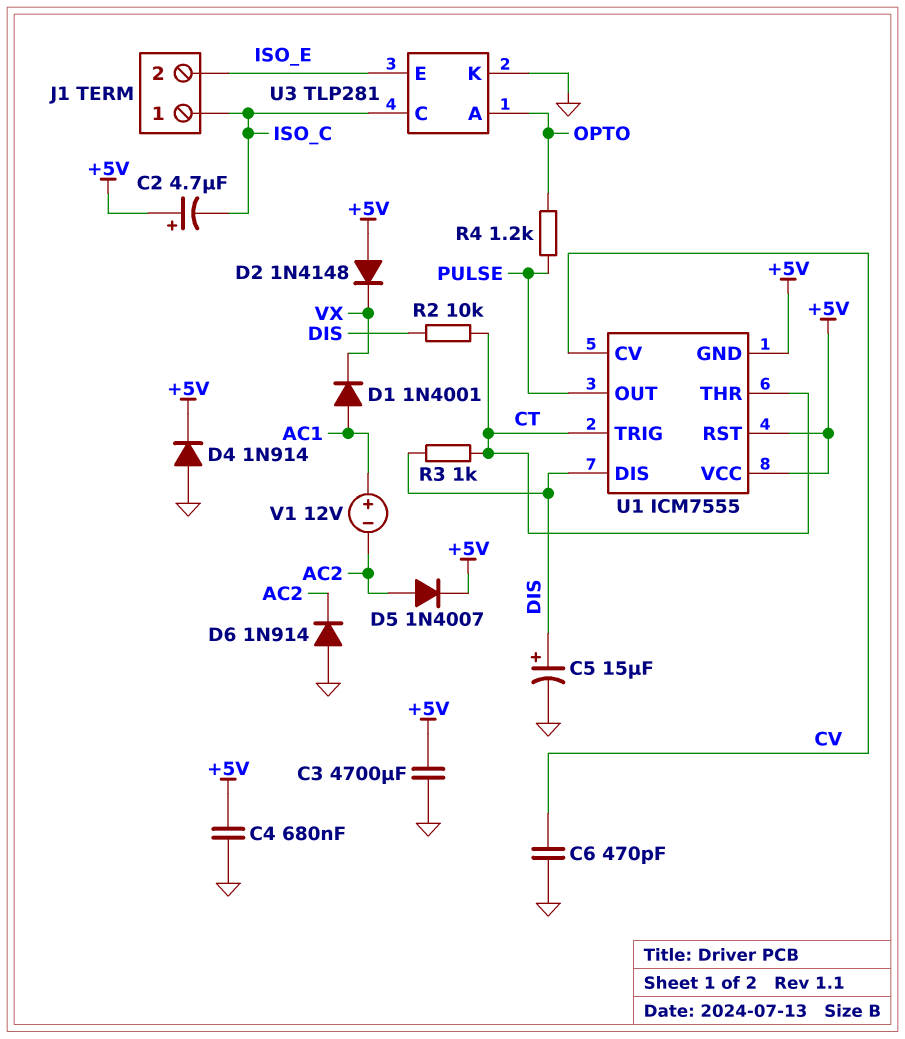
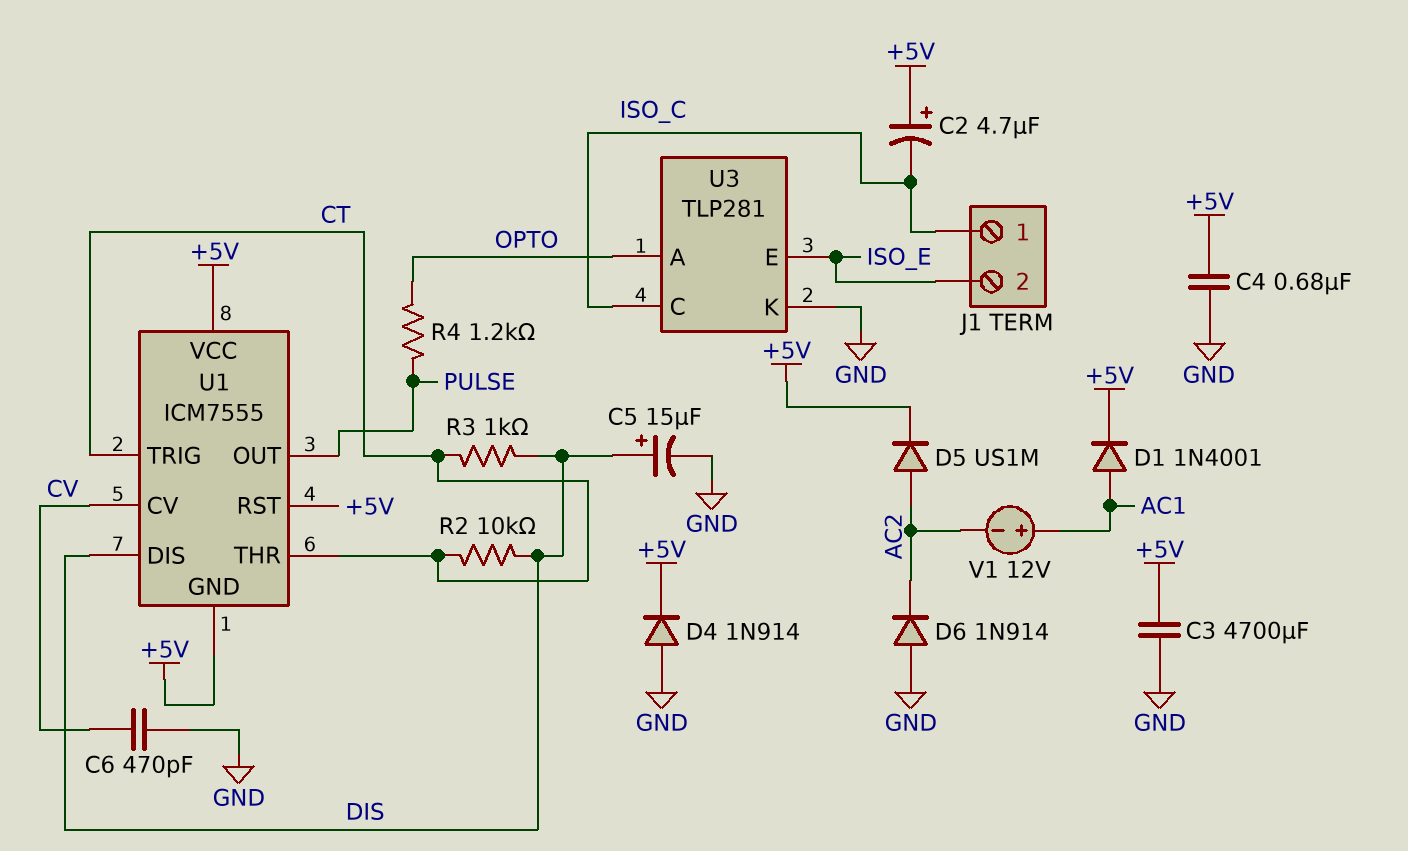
D1: diode 1N4001 (A AC1, K VX) -> diode 1N4001 (A AC1, K +5V)
D2: diode 1N4148 (A +5V, K VX) -> none
D5: diode 1N4007 (A AC2, K +5V) -> diode US1M (A AC2, K +5V)

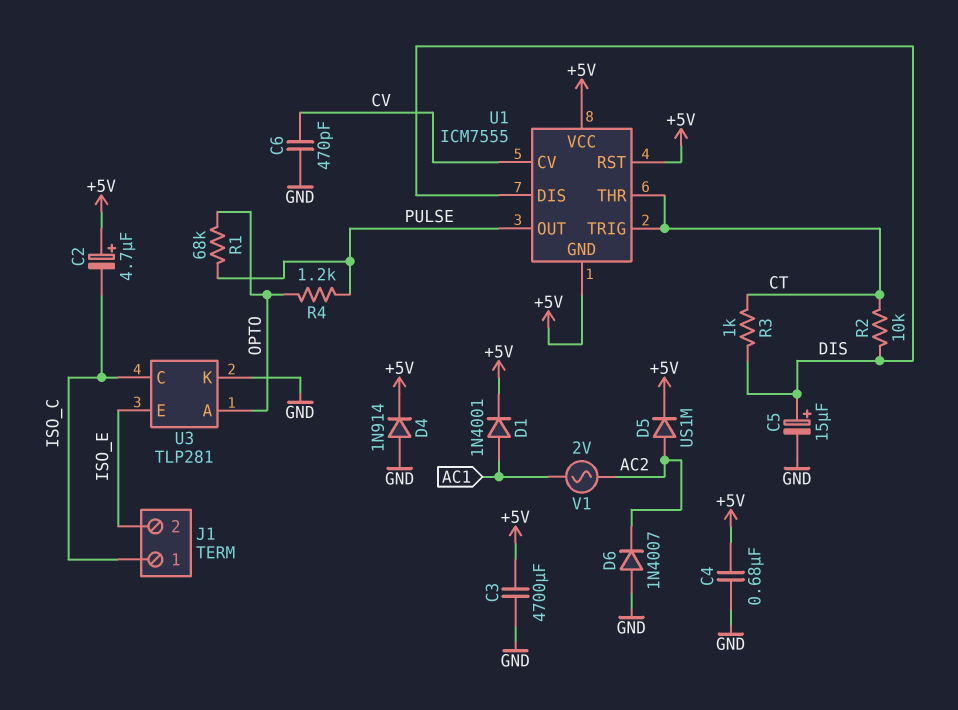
D6: diode 1N914 (A GND, K AC2) -> diode 1N4007 (A GND, K AC2)
R1: none -> 68k (OPTO, PULSE)
V1: 12V (plus AC1, minus AC2) -> AC 2V (AC1, AC2)

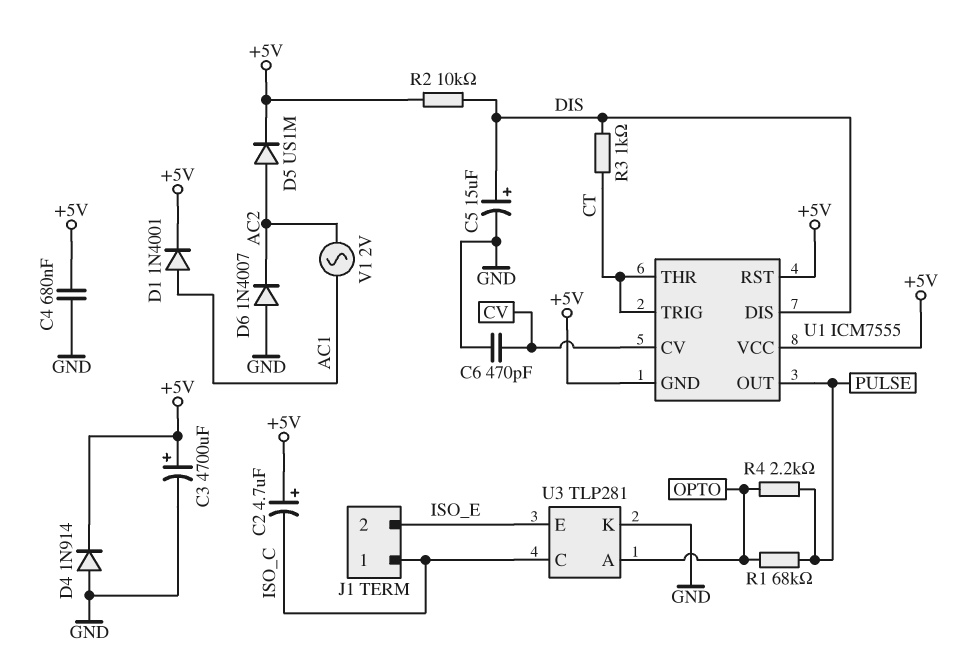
C3: 4700uF (+5V, GND) -> 4700uF (plus +5V, minus GND)
R2: 10k (CT, DIS) -> 10k (+5V, DIS)
R4: 1.2k (OPTO, PULSE) -> 2.2k (OPTO, PULSE)

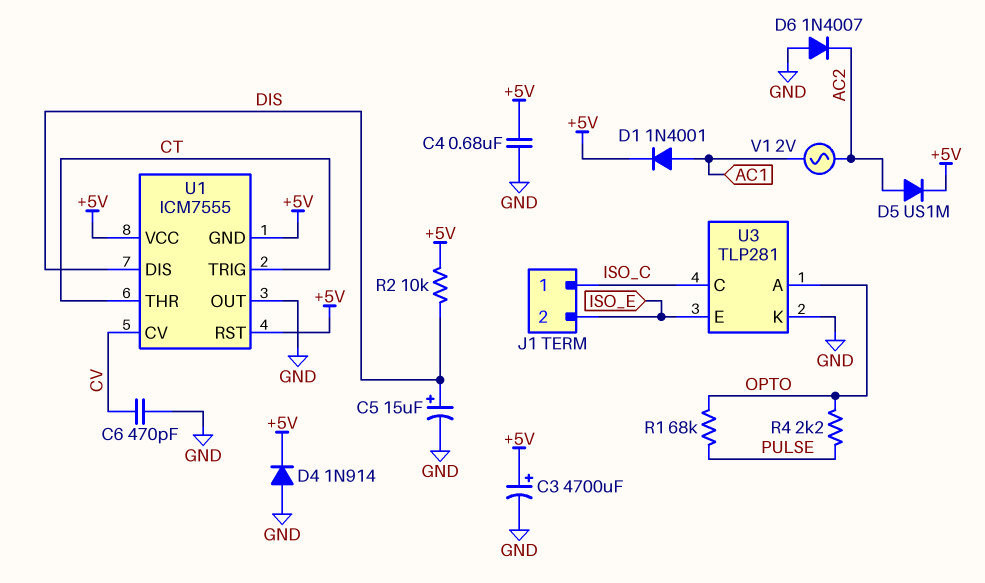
C2: 4.7uF (plus +5V, minus ISO_C) -> none
R3: 1k (CT, DIS) -> none
U1 pin OUT: PULSE -> GND

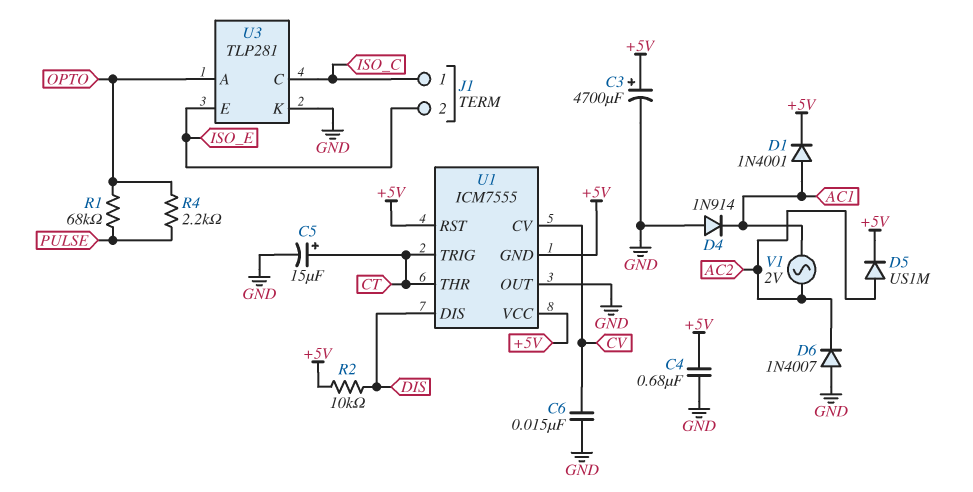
C5: 15uF (plus DIS, minus GND) -> 15uF (plus CT, minus GND)
C6: 470pF (CV, GND) -> 15nF (CV, GND)
D4: diode 1N914 (A GND, K +5V) -> diode 1N914 (A GND, K AC1)

